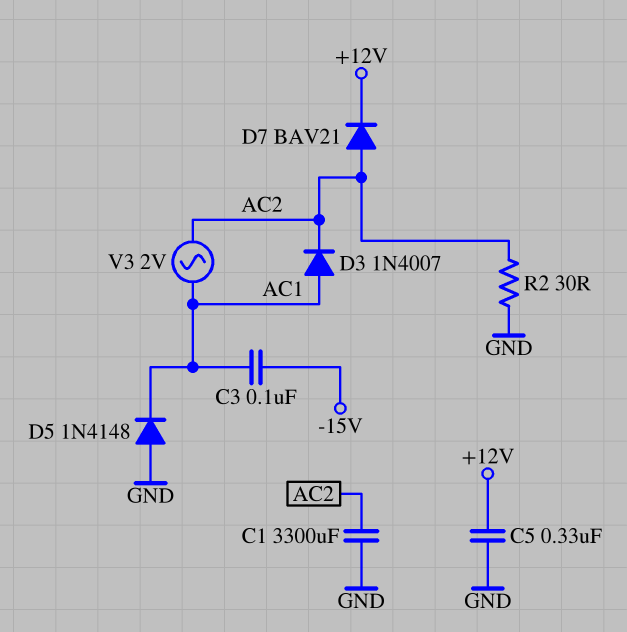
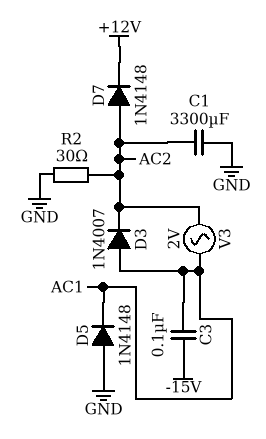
C5: 330nF (+12V, GND) -> none
D7: diode BAV21 (A AC2, K +12V) -> diode 1N4148 (A AC2, K +12V)

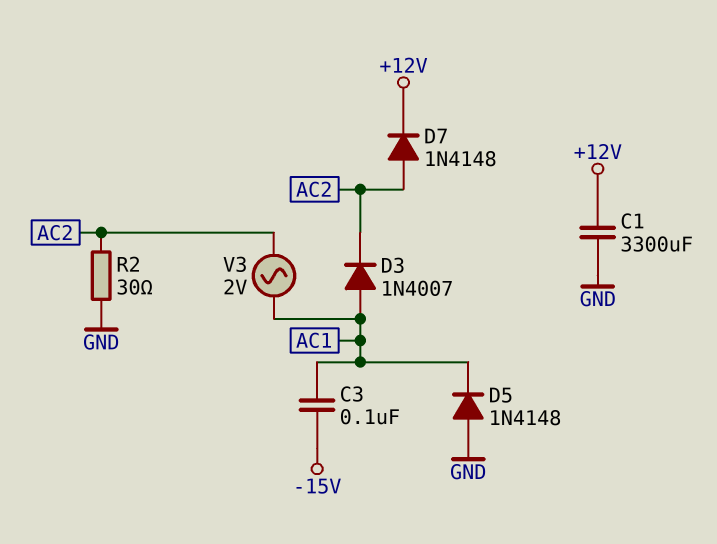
C1: 3300uF (AC2, GND) -> 3300uF (+12V, GND)

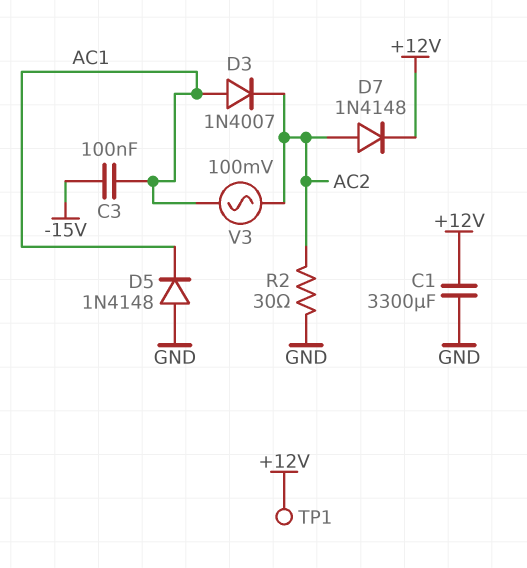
TP1: none -> test point (+12V)
V3: AC 2V (AC1, AC2) -> AC 100mV (AC1, AC2)

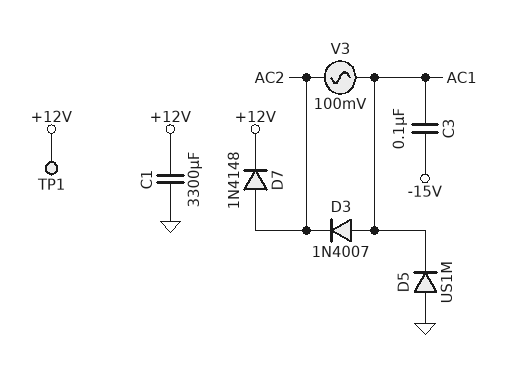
D5: diode 1N4148 (A GND, K AC1) -> diode US1M (A GND, K AC1)
R2: 30 (AC2, GND) -> none

